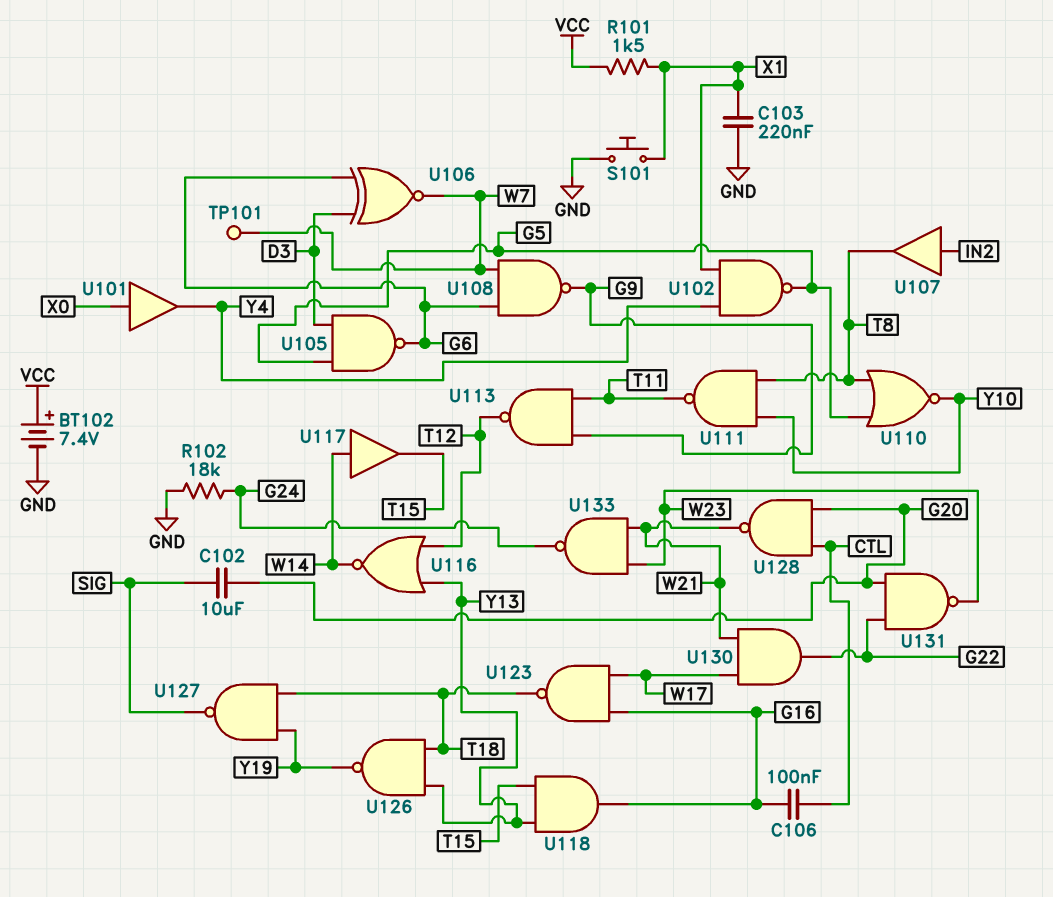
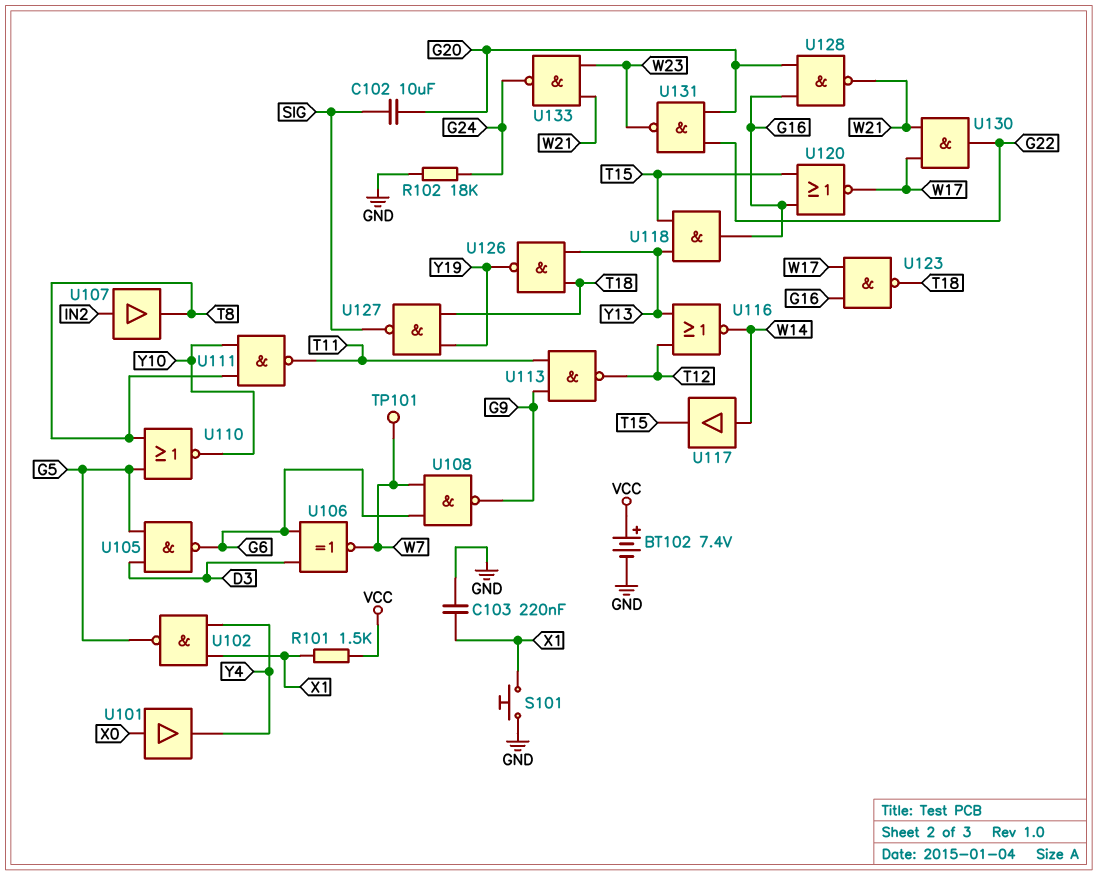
C106: 100nF (CTL, G16) -> none
U120: none -> NOR (in G16, in T15, out W17)
U128: NAND (in CTL, in G20, out W21) -> NAND (in G16, in G20, out W21)

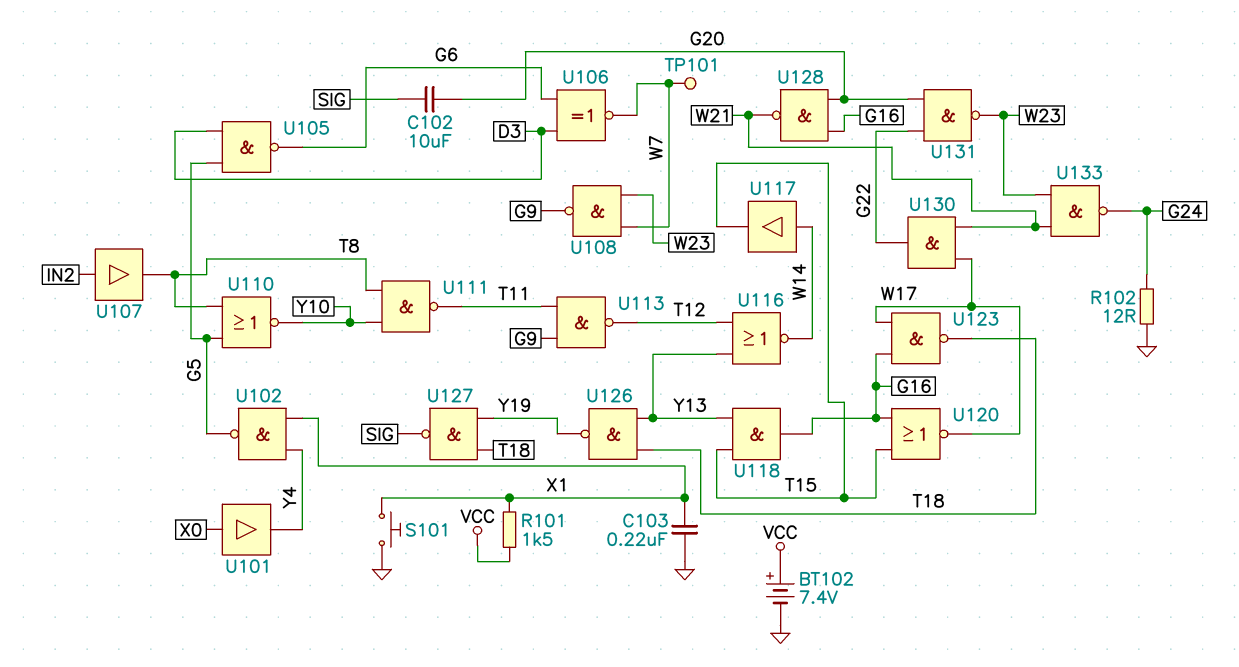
R102: 18k (G24, GND) -> 12 (G24, GND)
U108: NAND (in G6, in W7, out G9) -> NAND (in W7, in W23, out G9)

